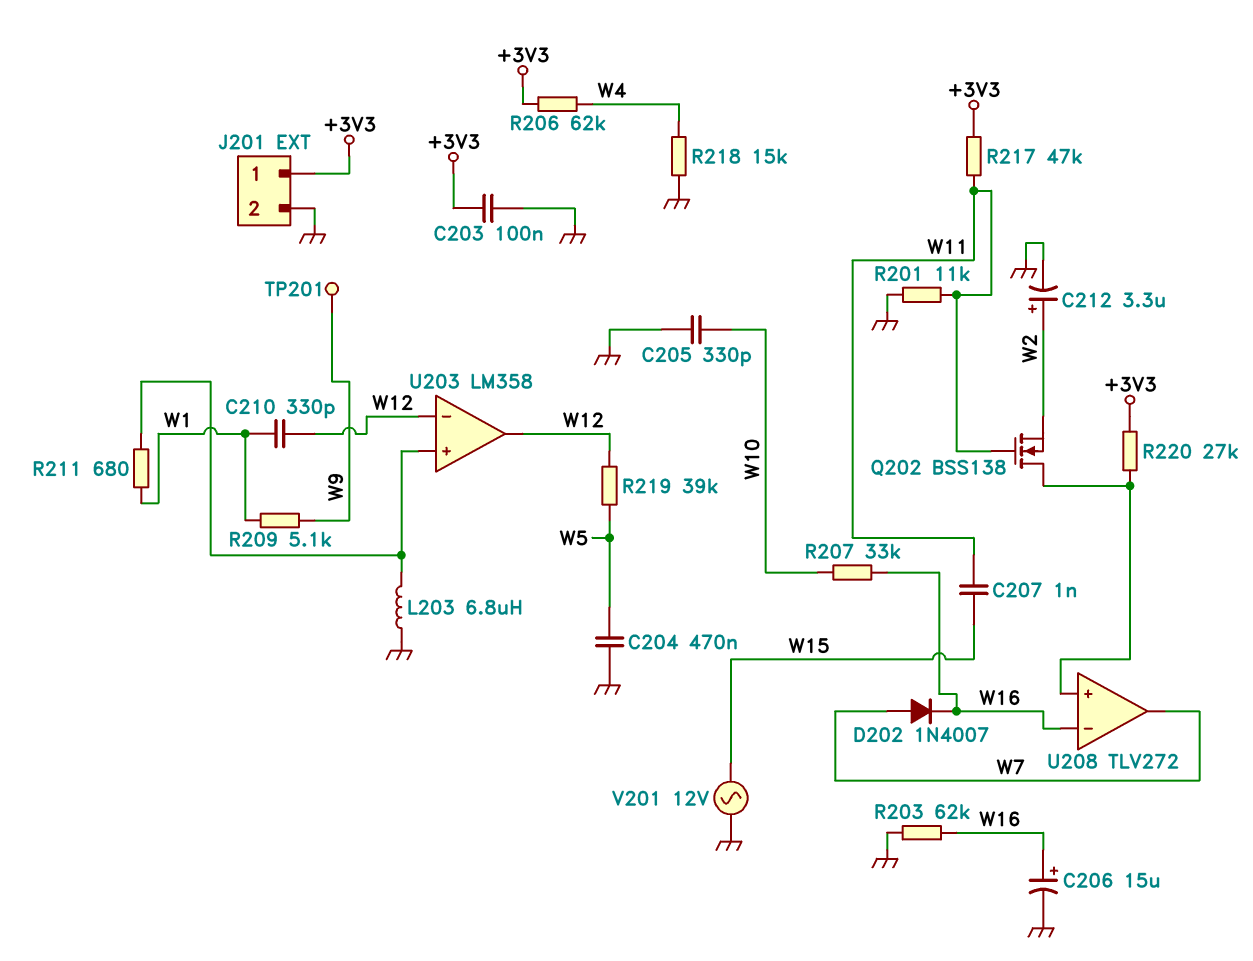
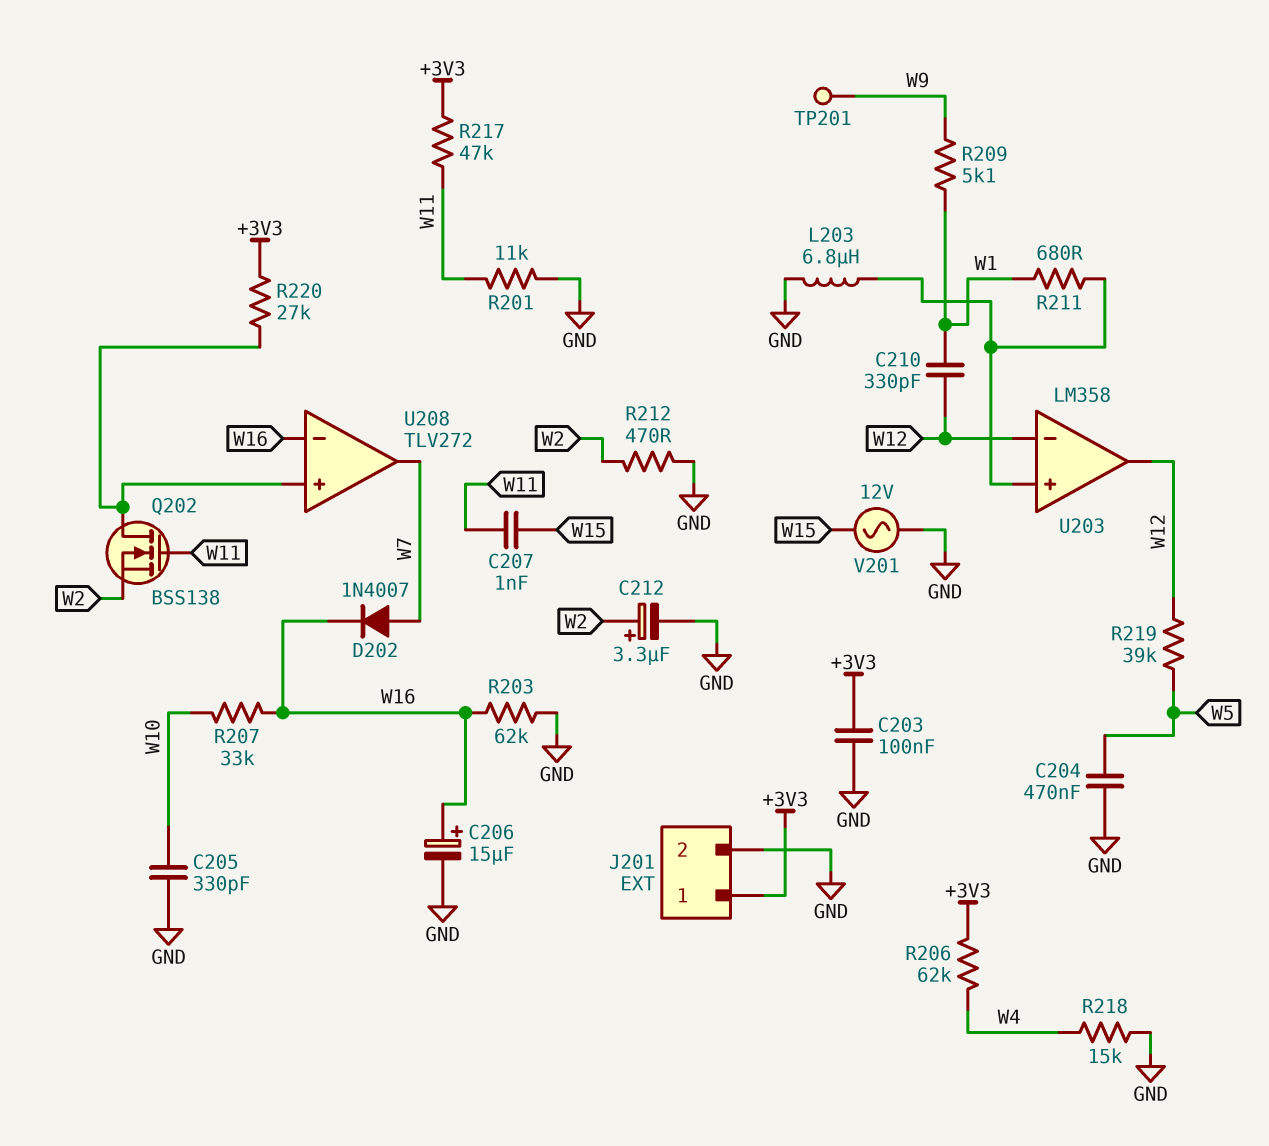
R212: none -> 470 (GND, W2)

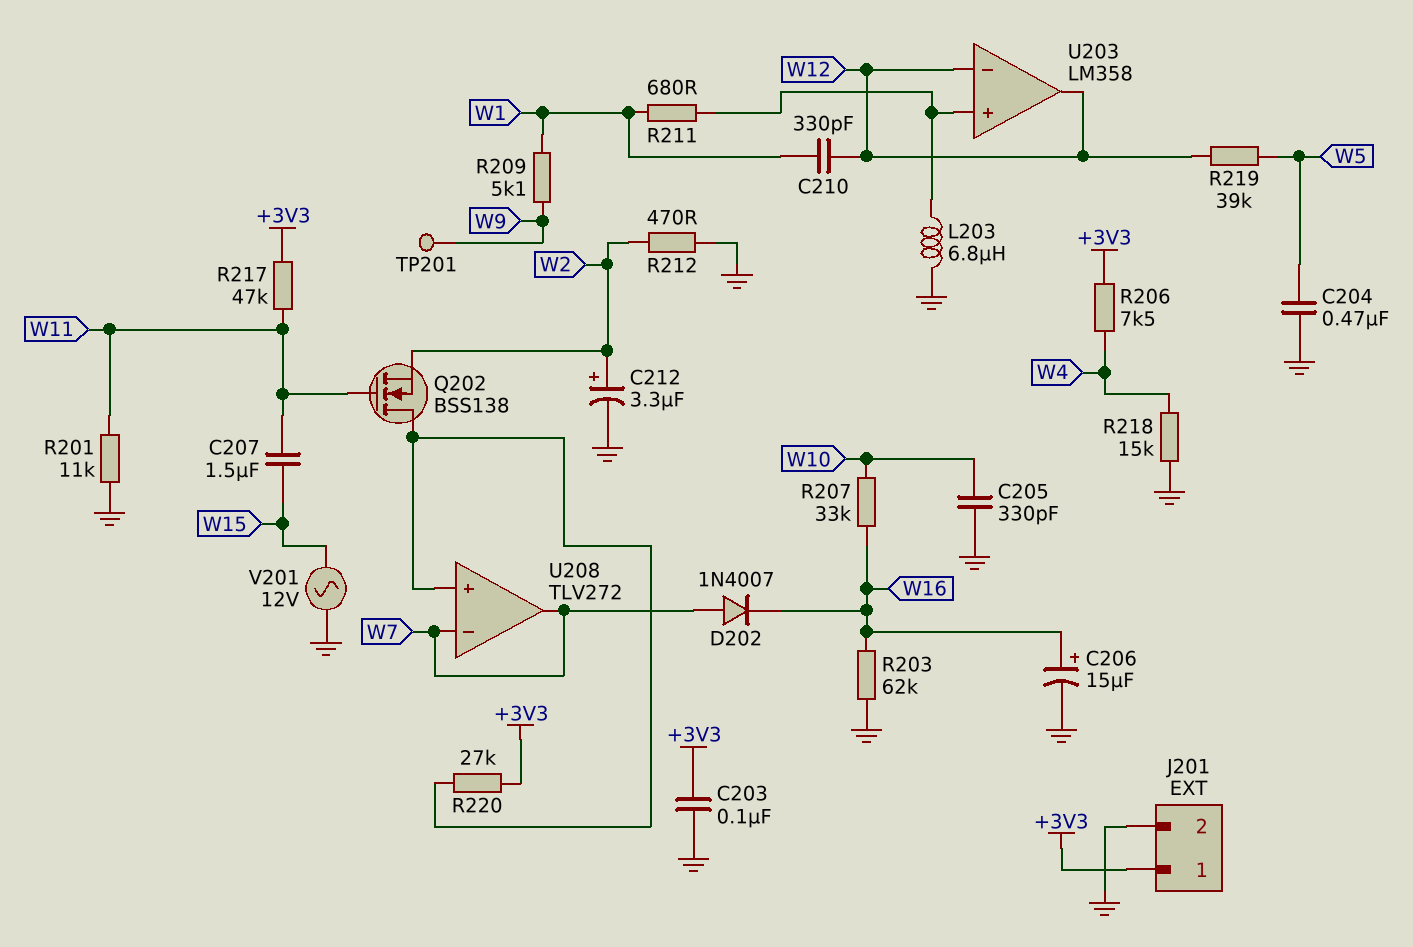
C207: 1nF (W11, W15) -> 1.5uF (W11, W15)
R206: 62k (+3V3, W4) -> 7.5k (+3V3, W4)
U208 pin in-: W16 -> W7

